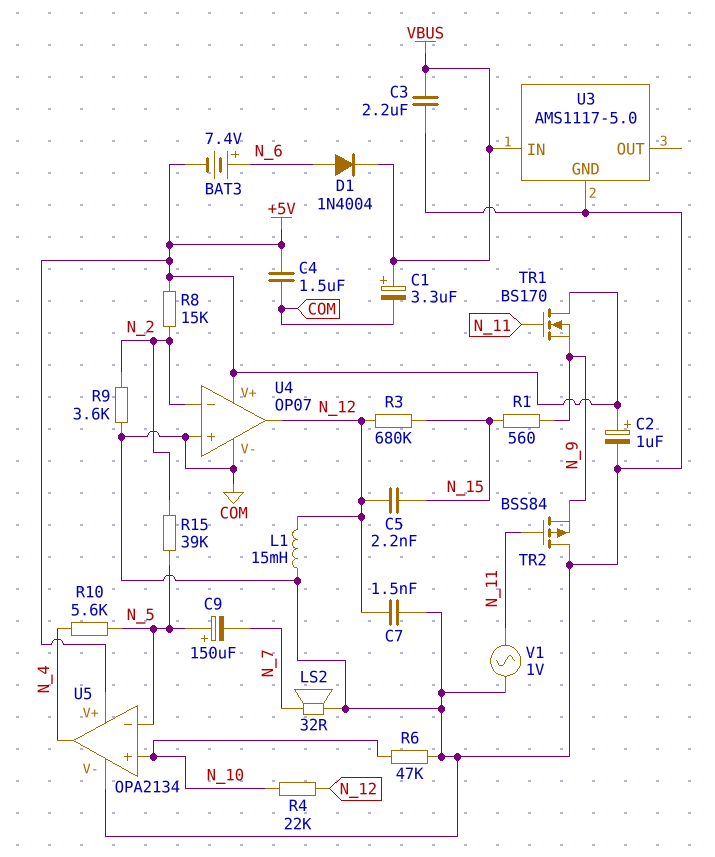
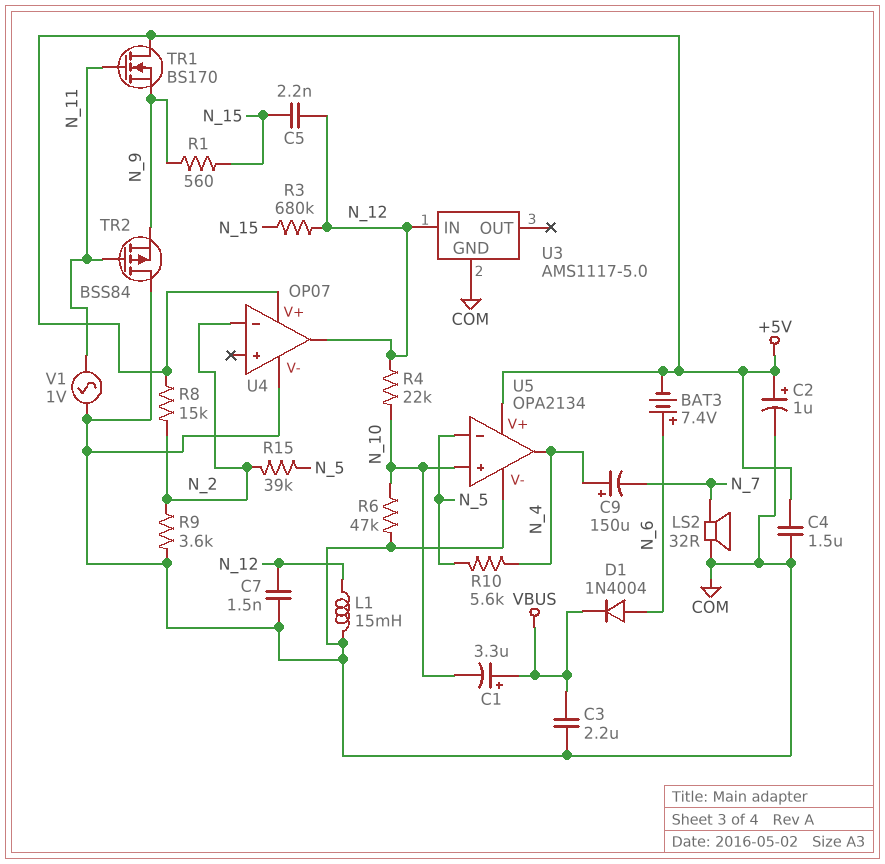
C1: 3.3uF (plus VBUS, minus COM) -> 3.3uF (plus VBUS, minus N_10)
C9: 150uF (plus N_5, minus N_7) -> 150uF (plus N_4, minus N_7)
U3 pin IN: VBUS -> N_12
U4 pin in+: COM -> none

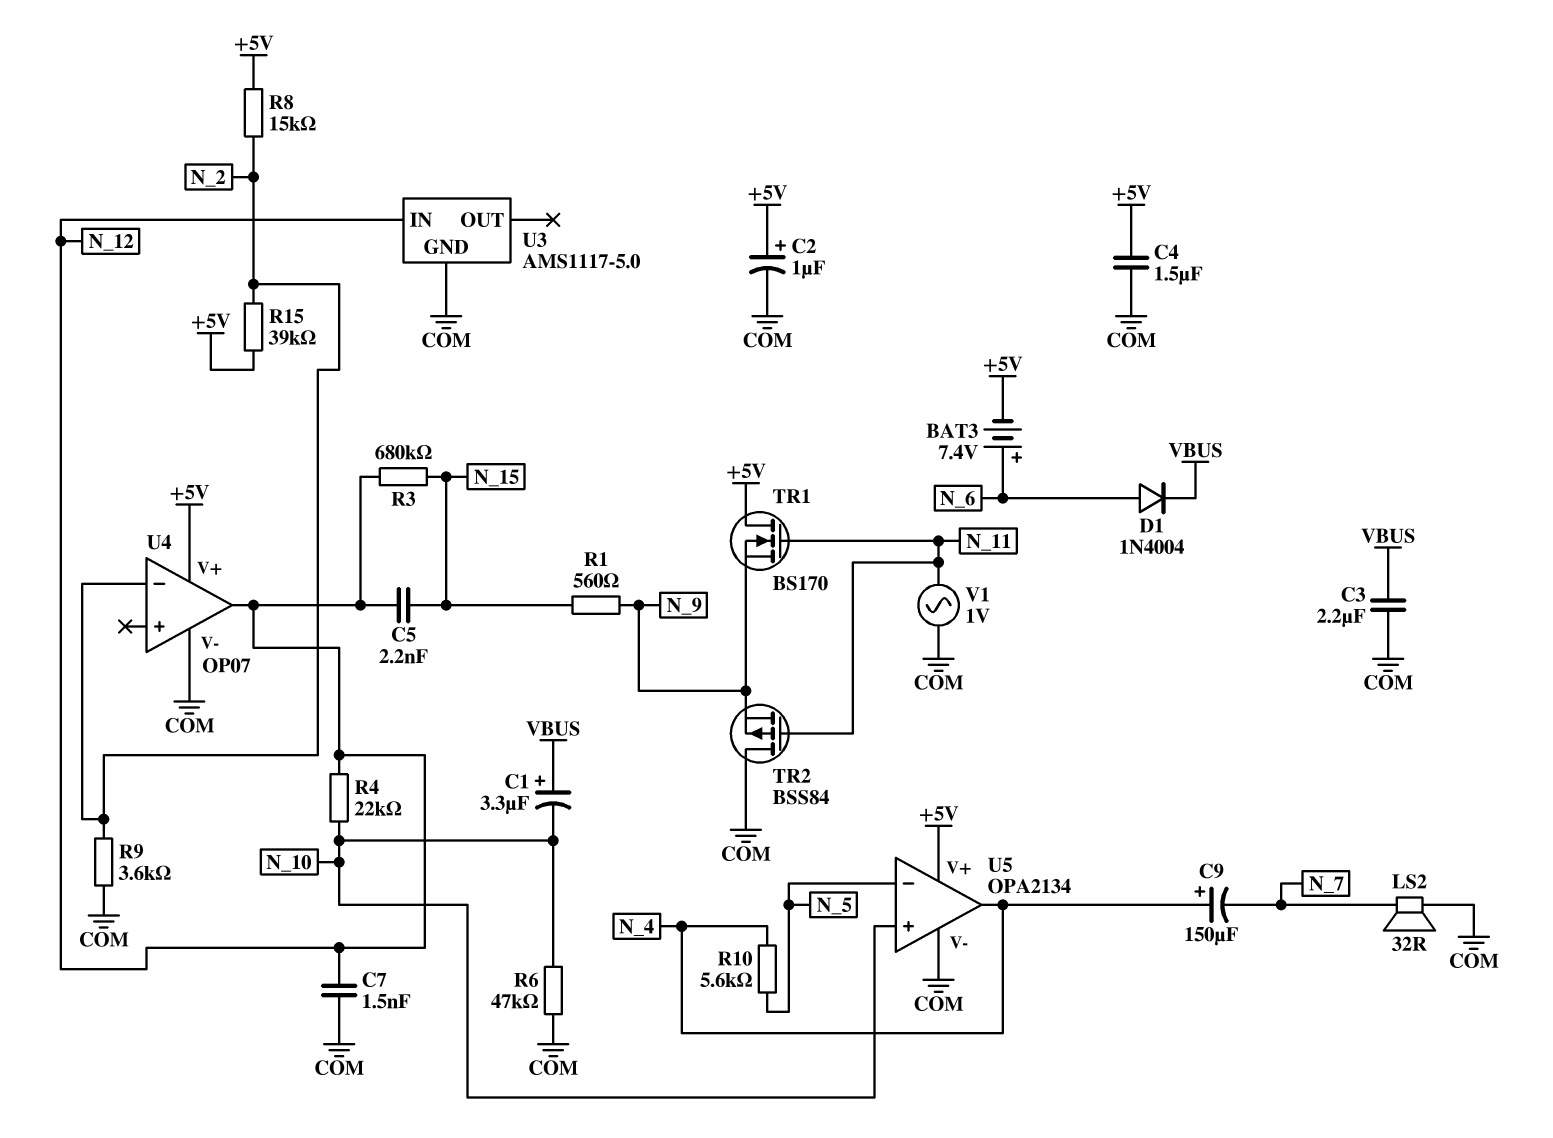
L1: 15mH (COM, N_12) -> none
R15: 39k (N_2, N_5) -> 39k (+5V, N_2)

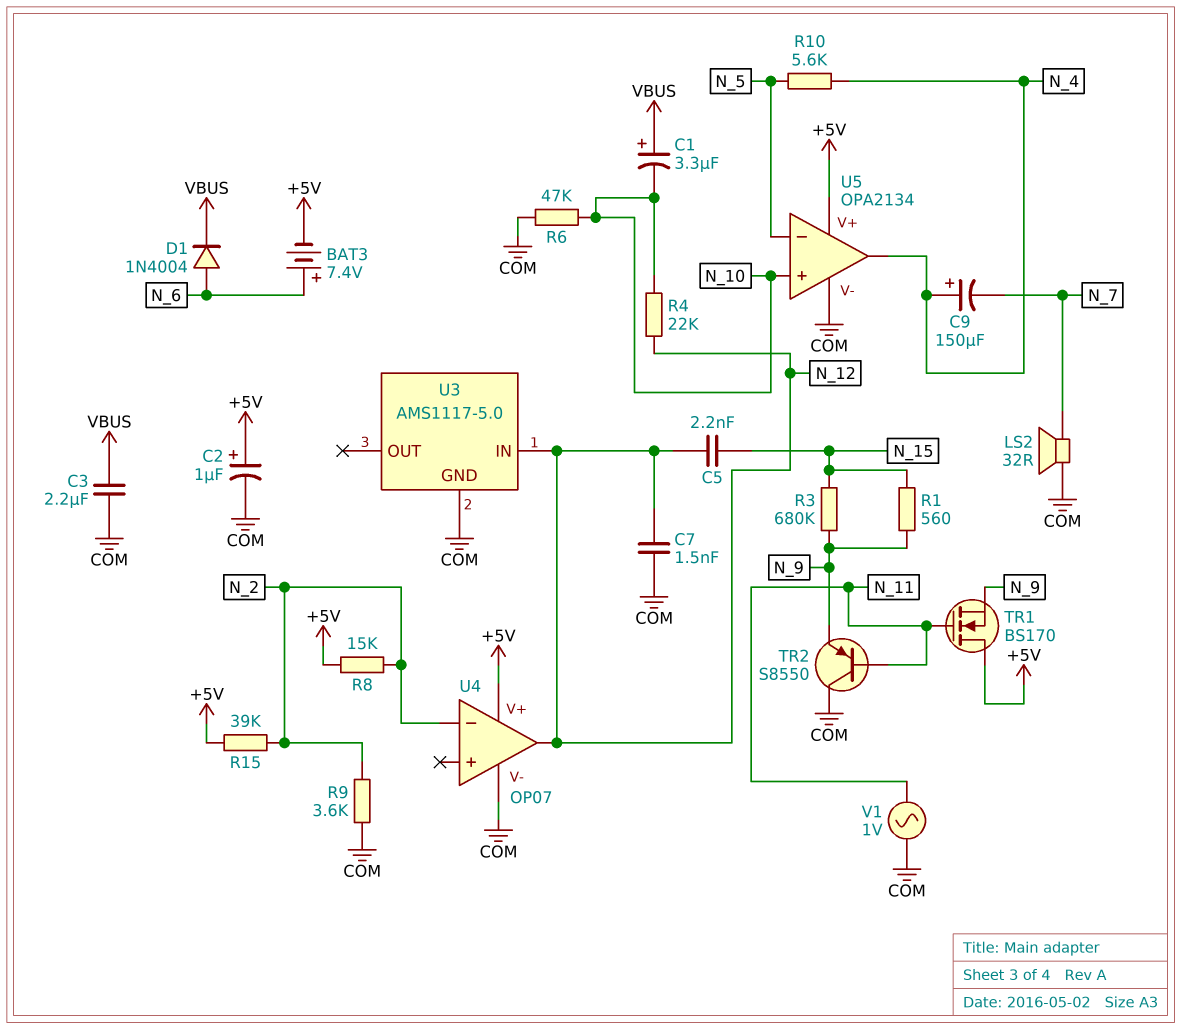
C4: 1.5uF (+5V, COM) -> none
R3: 680k (N_12, N_15) -> 680k (N_9, N_15)
TR2: PMOS BSS84 (G N_11, D COM, S N_9) -> PNP S8550 (B N_11, C COM, E N_9)

